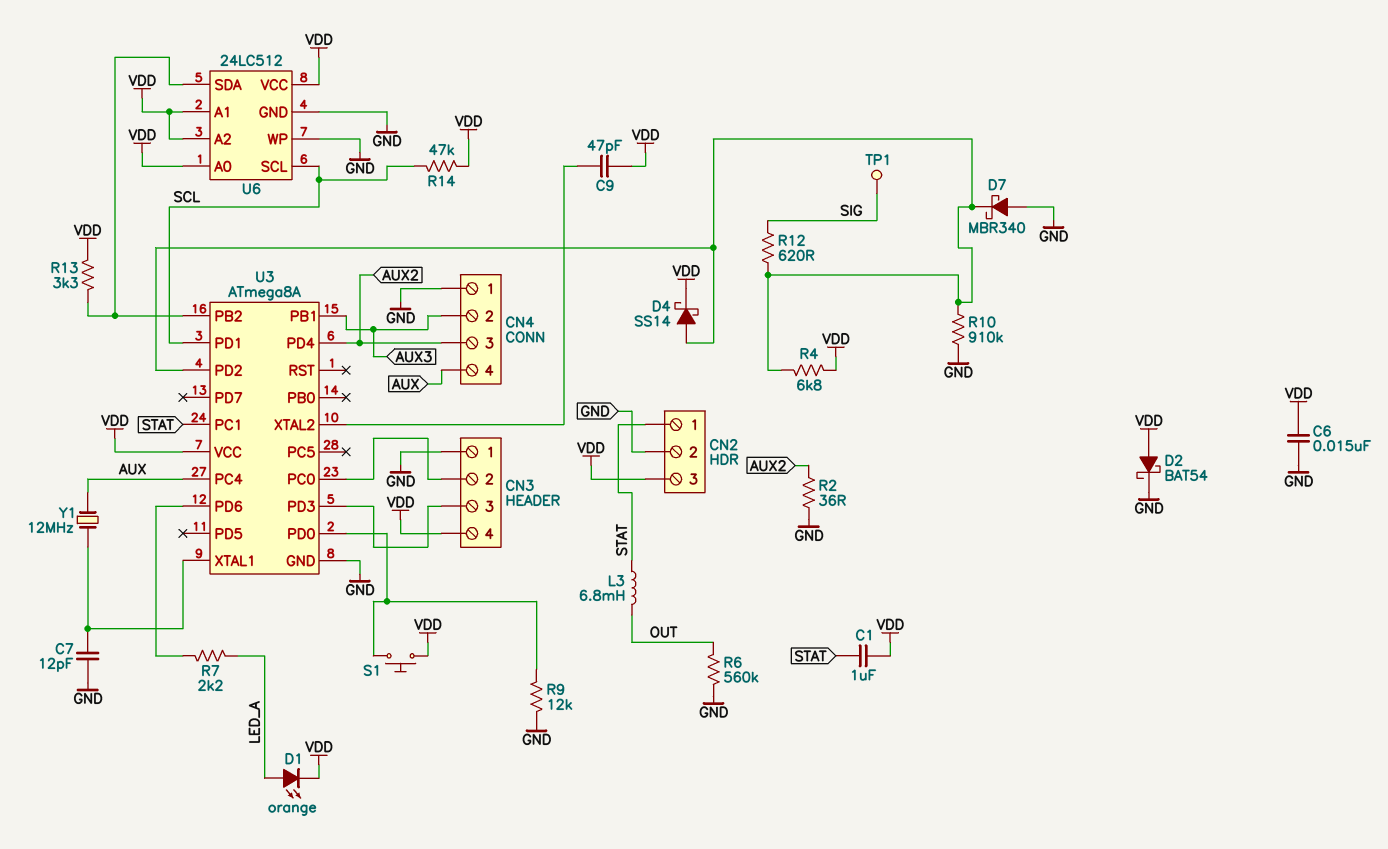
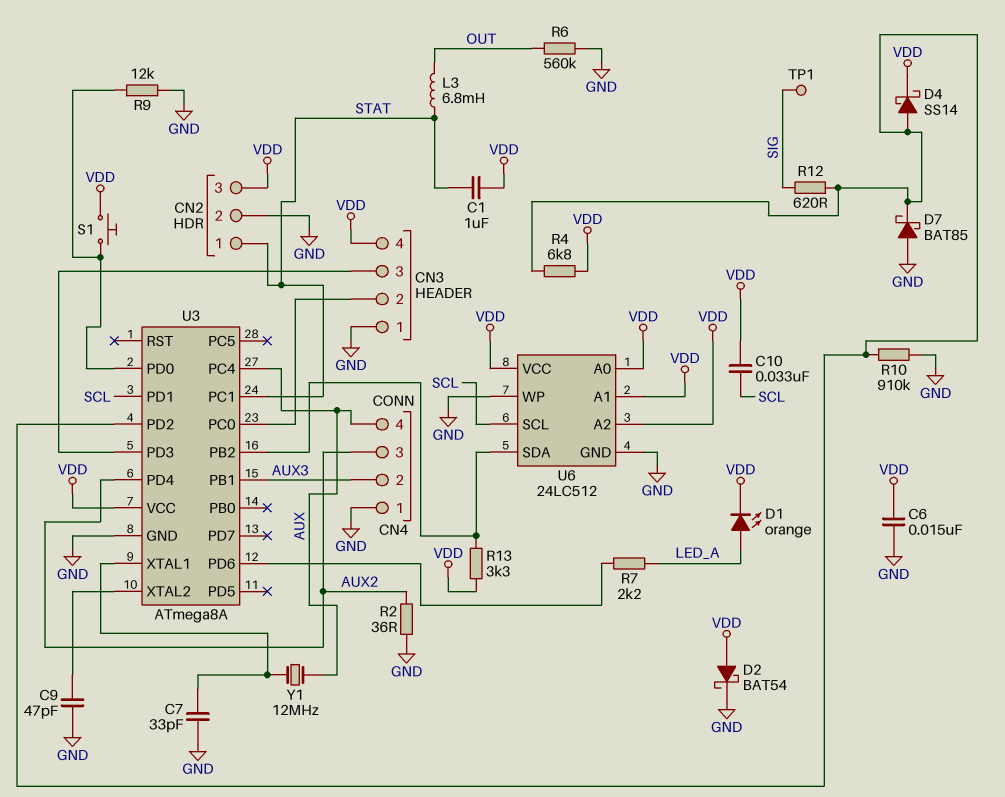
C7: 12pF (GND, U3/XTAL1) -> 33pF (GND, U3/XTAL1)
C9: 47pF (U3/XTAL2, VDD) -> 47pF (GND, U3/XTAL2)
C10: none -> 33nF (SCL, VDD)
D7: schottky MBR340 (A GND, K U3/PD2) -> schottky BAT85 (A GND, K U3/PD2)
R14: 47k (SCL, VDD) -> none

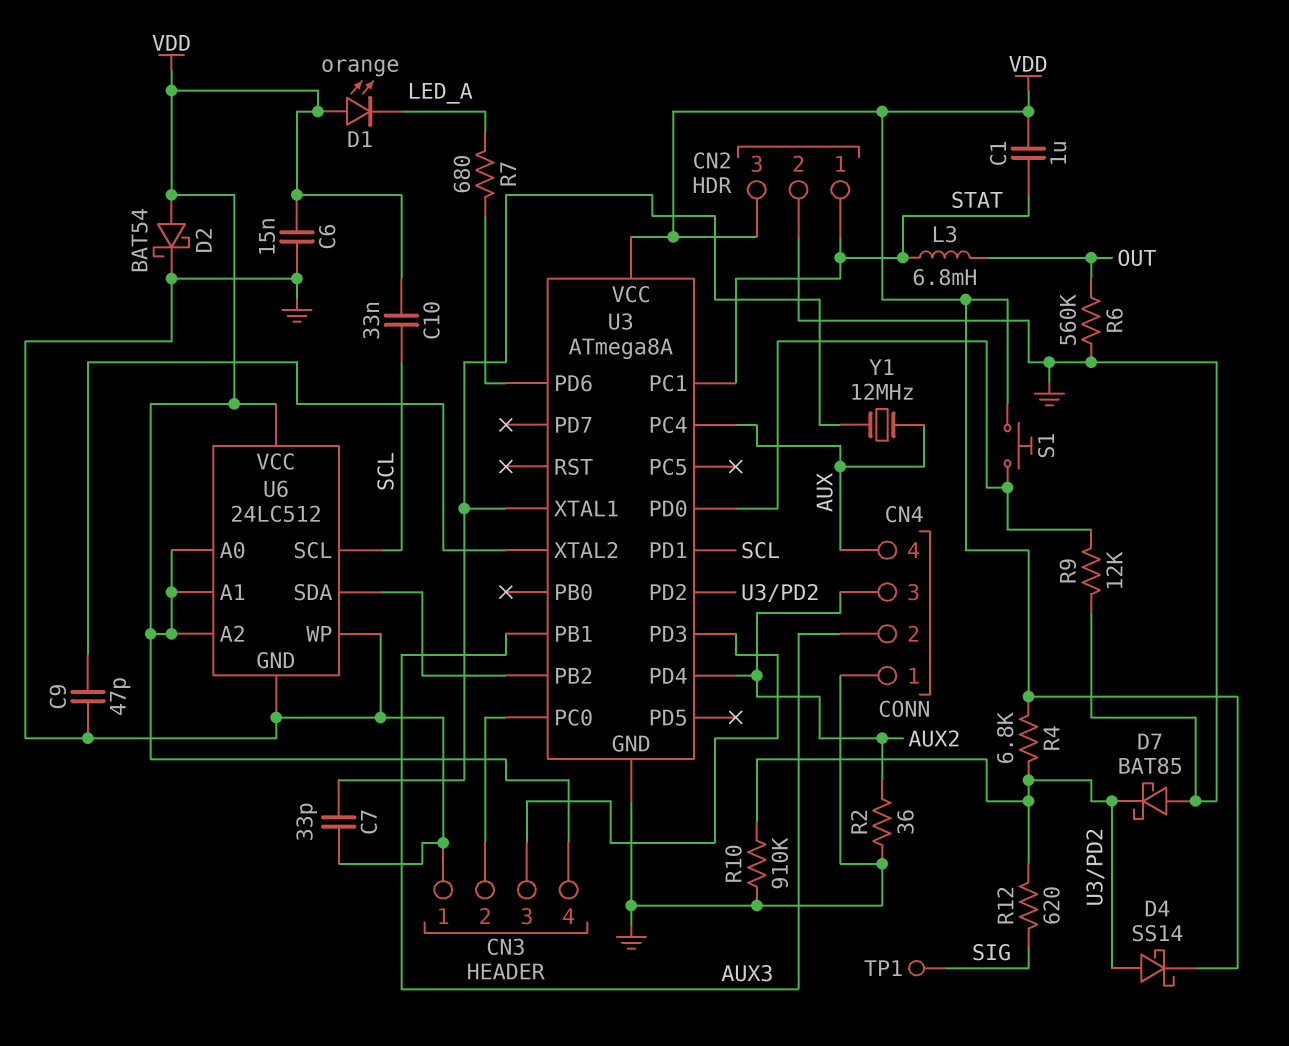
D1: LED orange (A LED_A, K VDD) -> LED orange (A VDD, K LED_A)
R7: 2.2k (LED_A, U3/PD6) -> 680 (LED_A, U3/PD6)
R13: 3.3k (U3/PB2, VDD) -> none

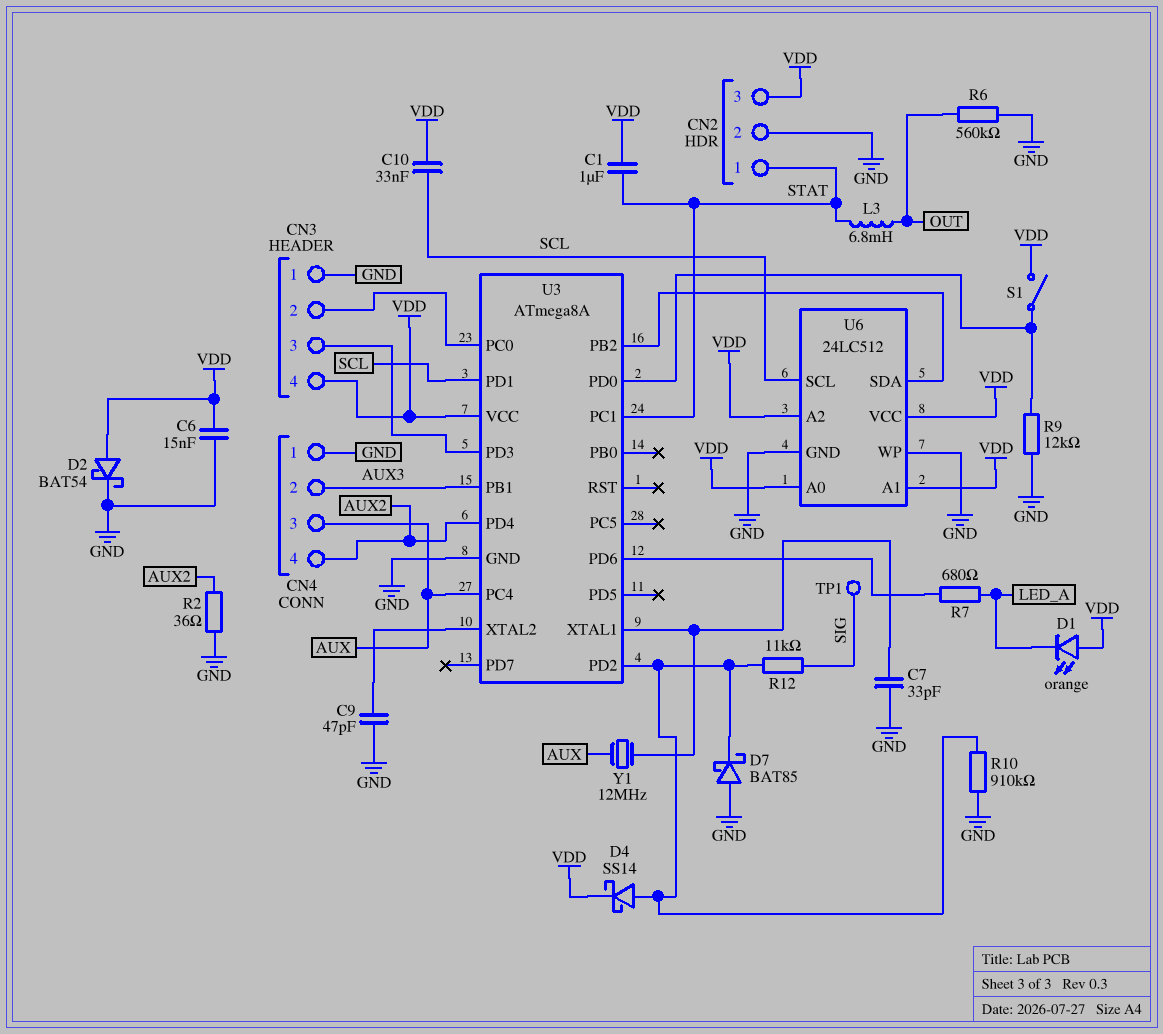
CN4 pin 3: AUX2 -> AUX
CN4 pin 4: AUX -> AUX2
R4: 6.8k (U3/PD2, VDD) -> none
R12: 620 (SIG, U3/PD2) -> 11k (SIG, U3/PD2)
S1: button (U3/PD0, VDD) -> switch (U3/PD0, VDD)

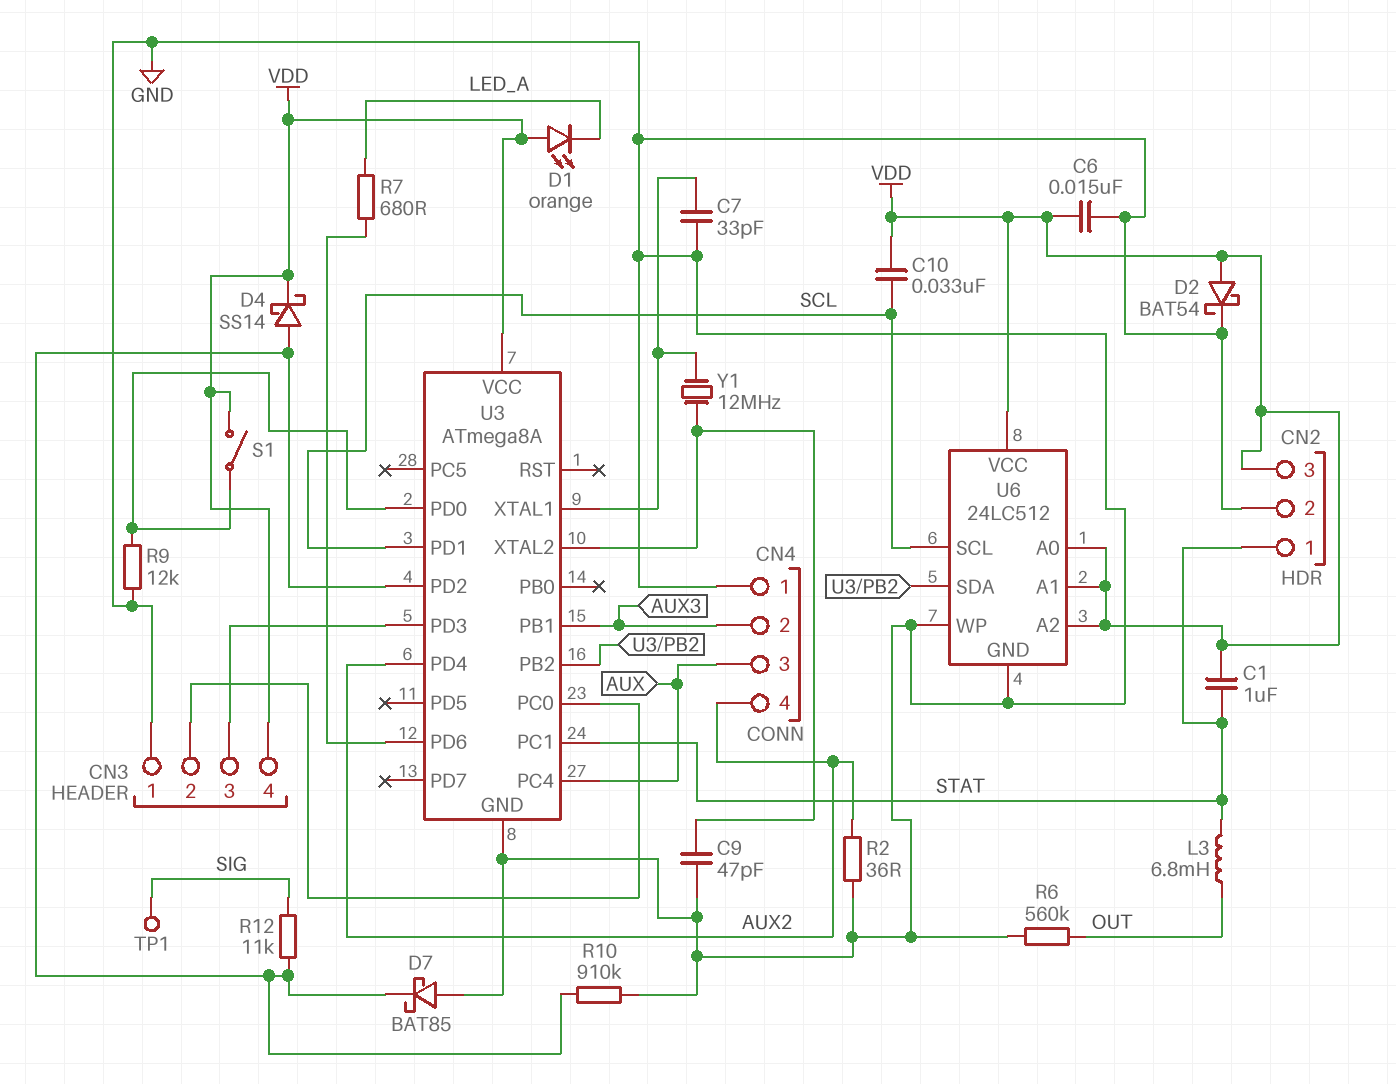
Y1: 12MHz (AUX, U3/XTAL1) -> 12MHz (U3/XTAL1, U3/XTAL2)

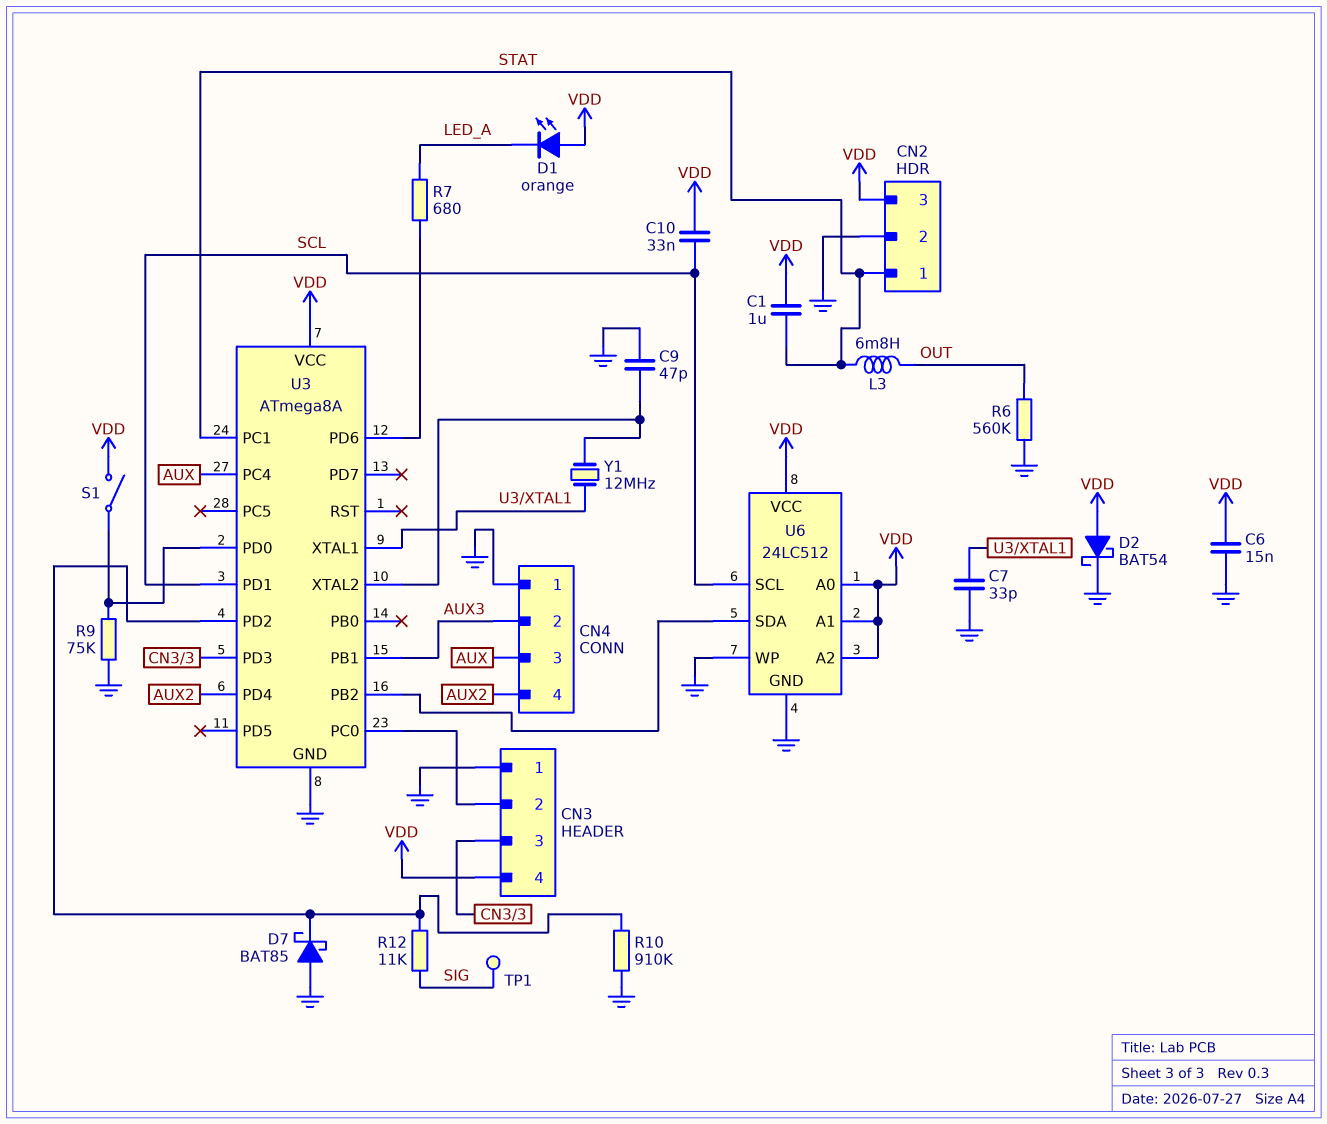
D4: schottky SS14 (A U3/PD2, K VDD) -> none
R2: 36 (AUX2, GND) -> none
R9: 12k (GND, U3/PD0) -> 75k (GND, U3/PD0)

